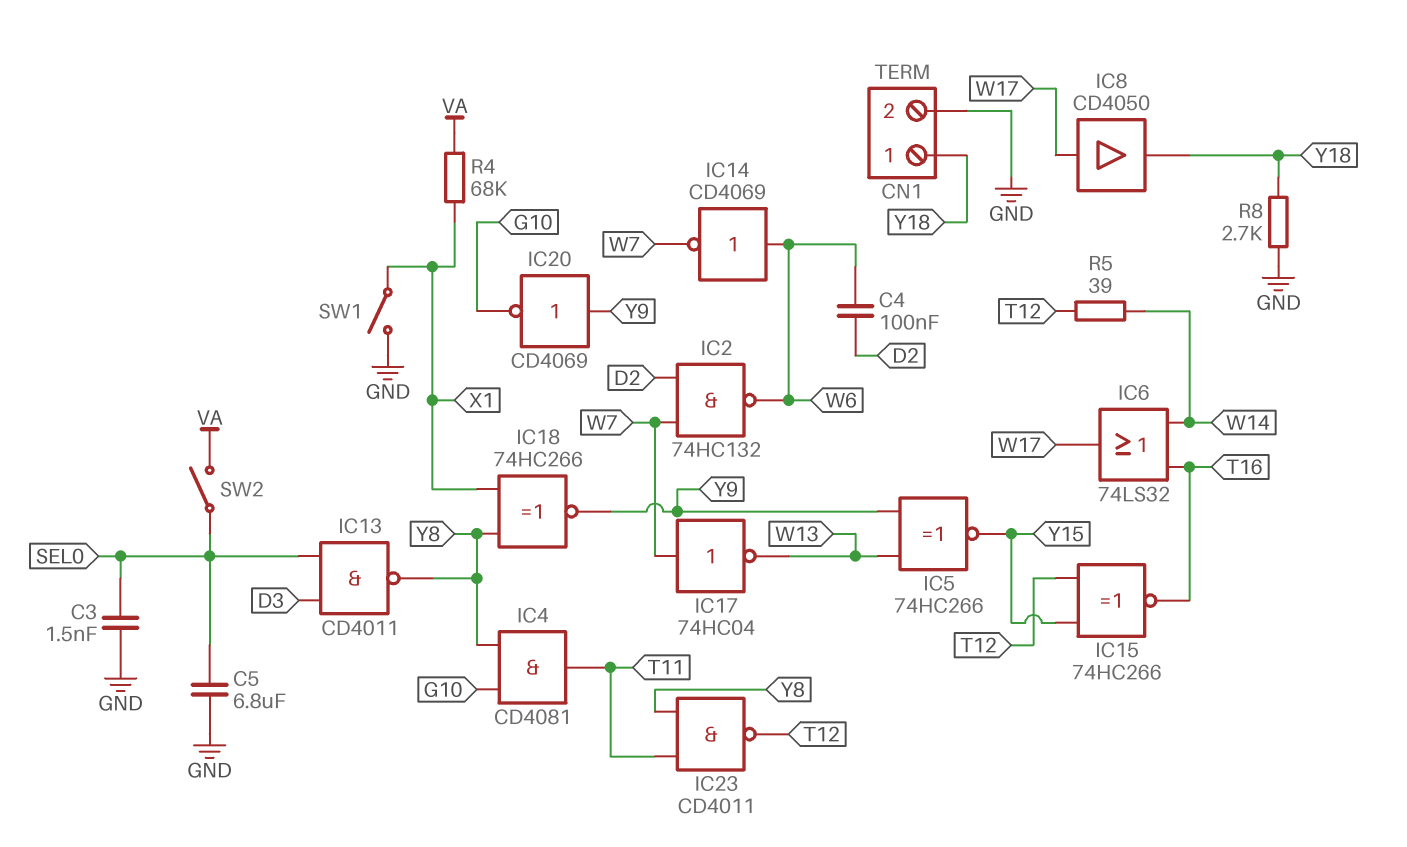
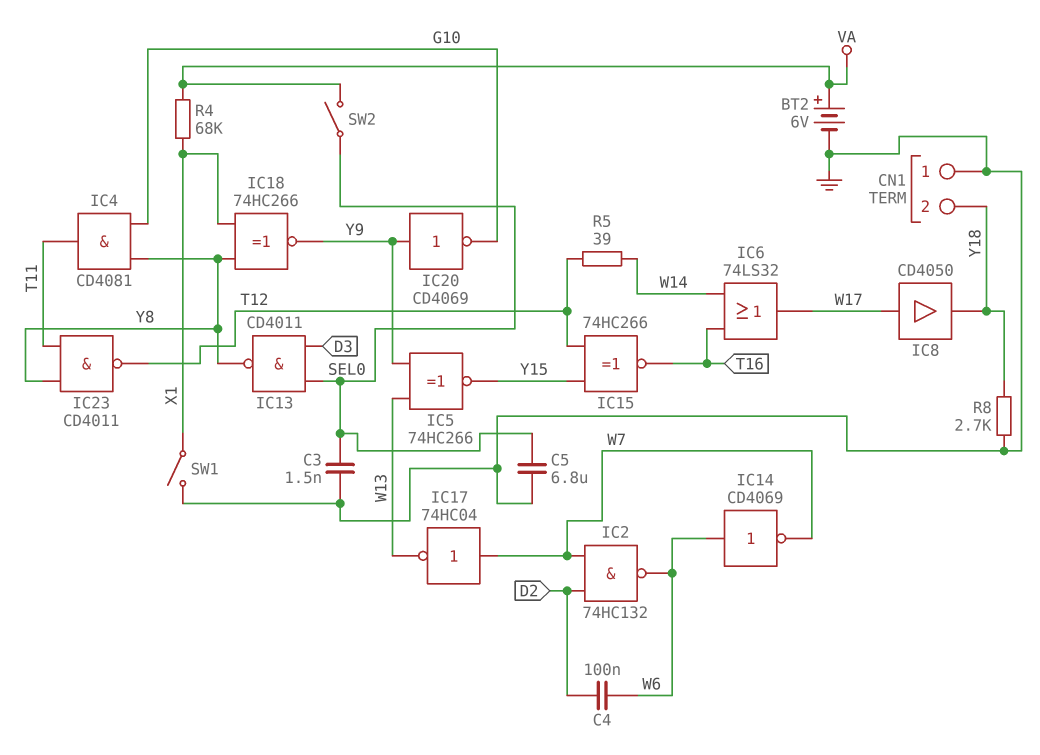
BT2: none -> 6V (plus VA, minus GND)
CN1 pin 1: Y18 -> GND
CN1 pin 2: GND -> Y18

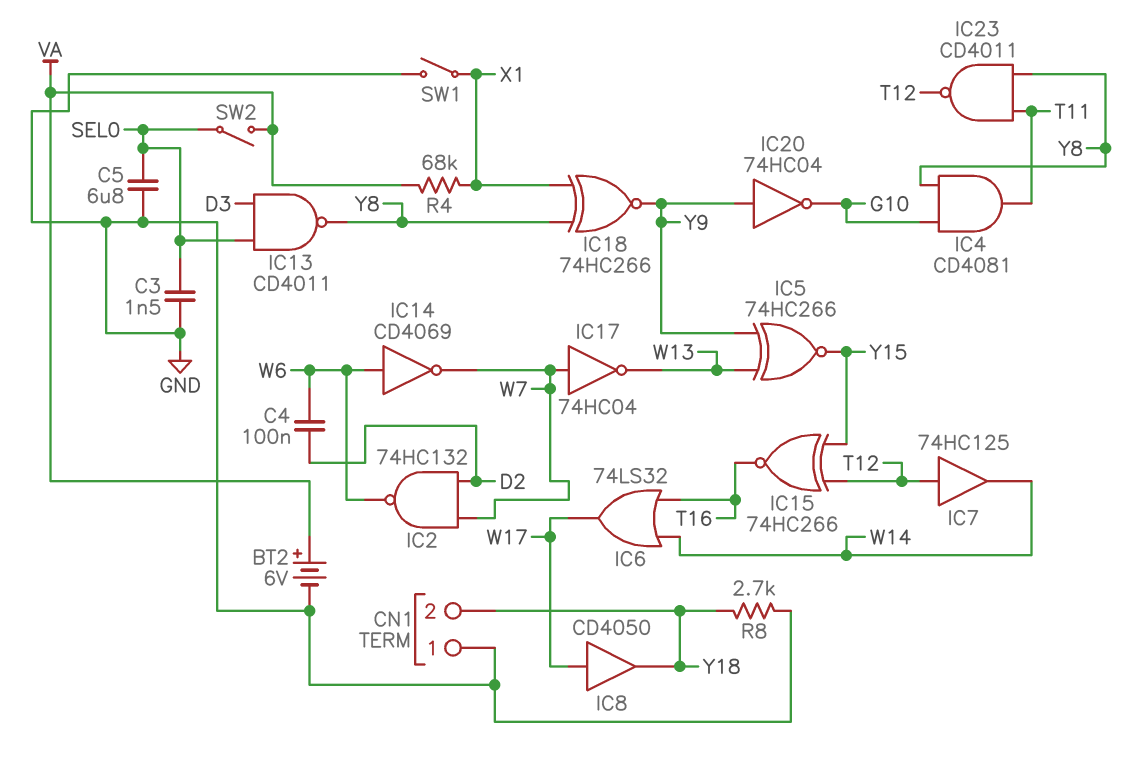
IC7: none -> buffer 74HC125 (in T12, out W14)
IC20: NOT CD4069 (in Y9, out G10) -> NOT 74HC04 (in Y9, out G10)
R5: 39 (T12, W14) -> none

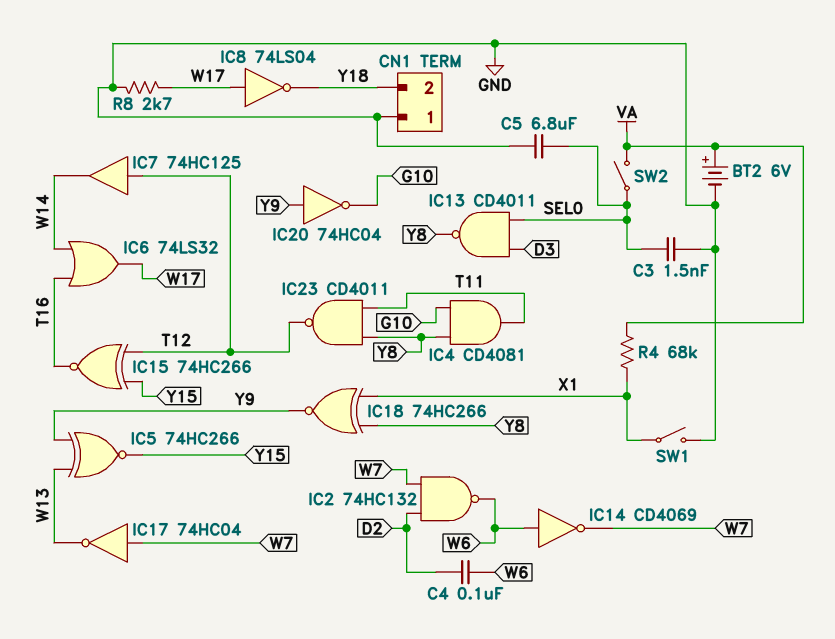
IC8: buffer CD4050 (in W17, out Y18) -> NOT 74LS04 (in W17, out Y18)
R8: 2.7k (GND, Y18) -> 2.7k (GND, W17)

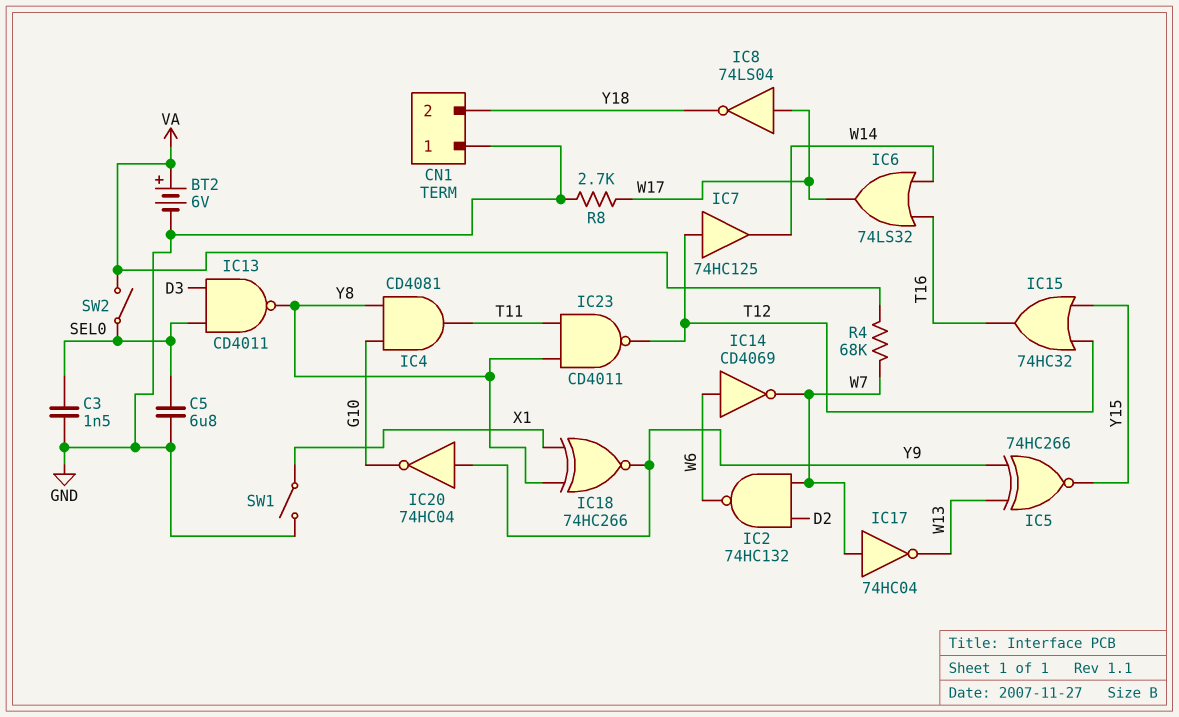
C4: 100nF (D2, W6) -> none
IC15: XNOR 74HC266 (in T12, in Y15, out T16) -> OR 74HC32 (in T12, in Y15, out T16)
R4: 68k (VA, X1) -> 68k (VA, W7)

